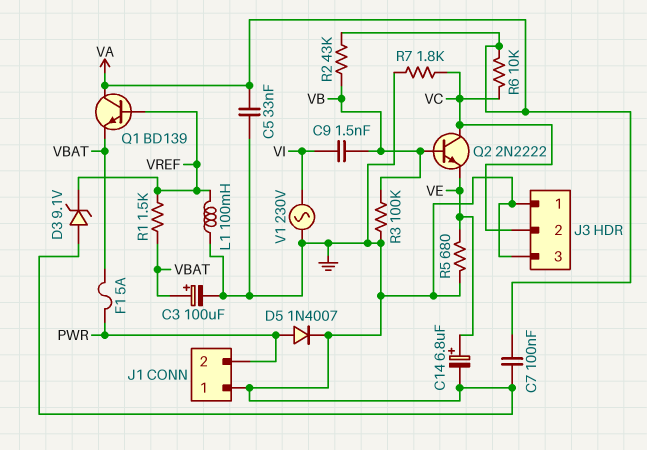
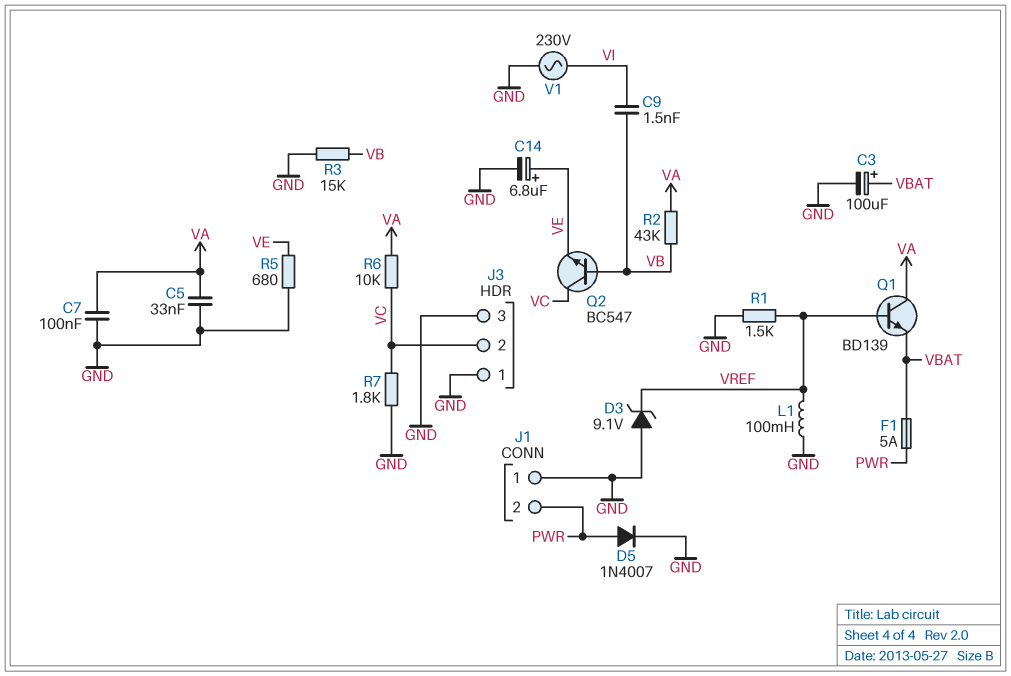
Q2: NPN 2N2222 (B VB, C VC, E VE) -> NPN BC547 (B VB, C VC, E VE)
R1: 1.5k (VBAT, VREF) -> 1.5k (GND, VREF)
R3: 100k (GND, VB) -> 15k (GND, VB)

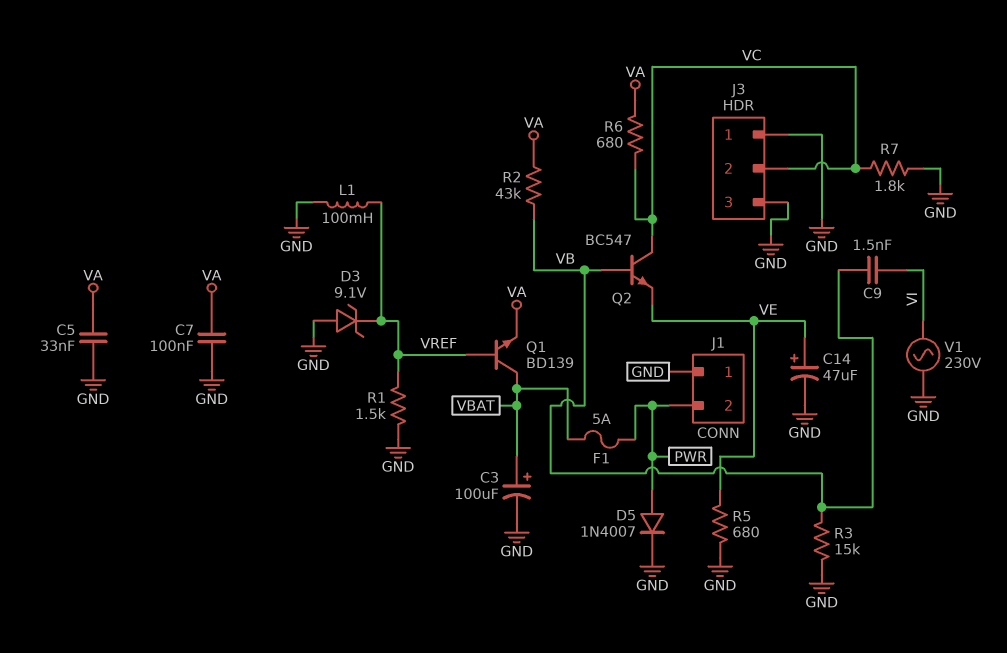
C14: 6.8uF (plus VE, minus GND) -> 47uF (plus VE, minus GND)
Q1: NPN BD139 (B VREF, C VA, E VBAT) -> NPN BD139 (B VREF, C VBAT, E VA)
R6: 10k (VA, VC) -> 680 (VA, VC)

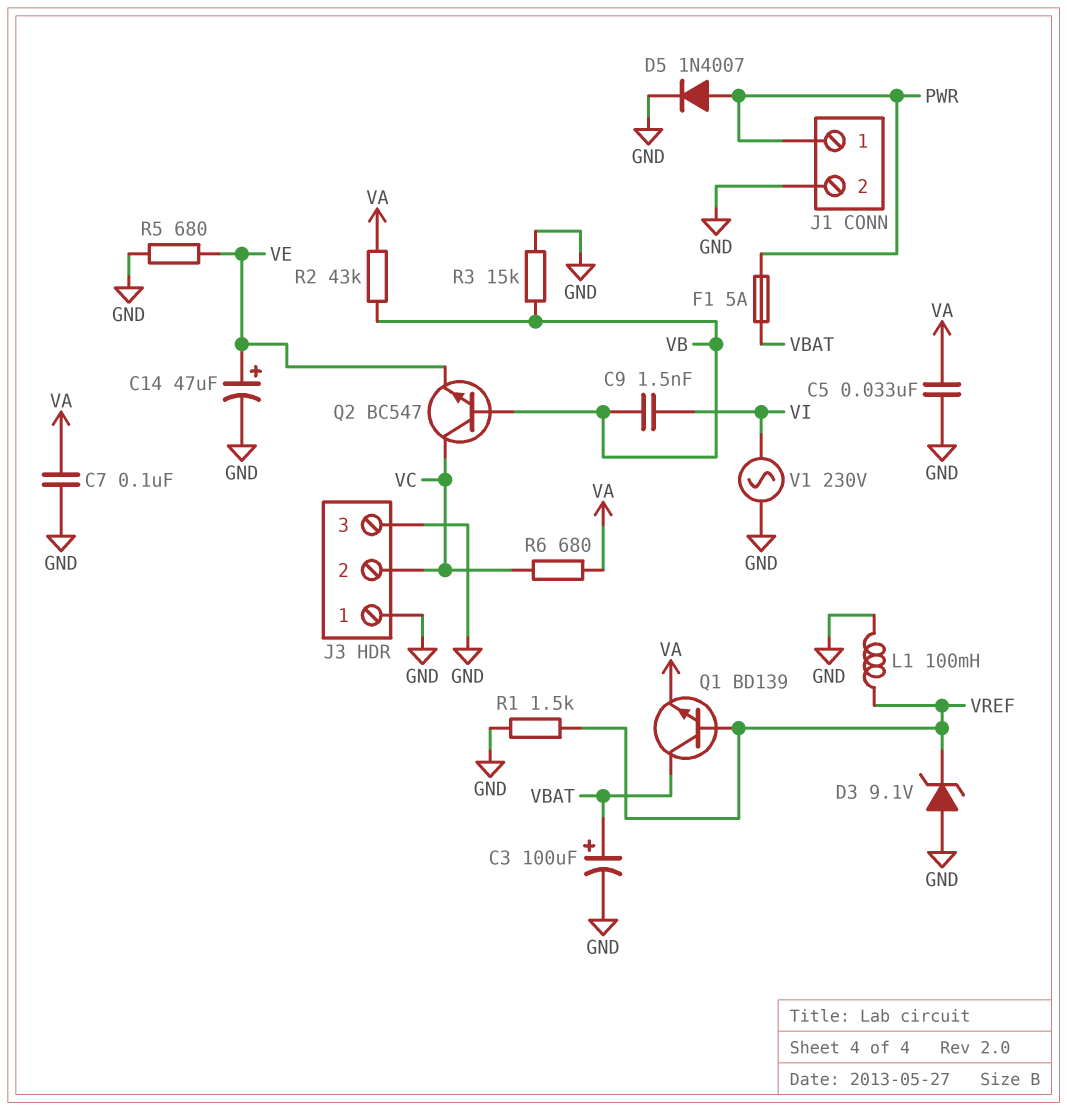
J1 pin 1: GND -> PWR
J1 pin 2: PWR -> GND
R7: 1.8k (GND, VC) -> none

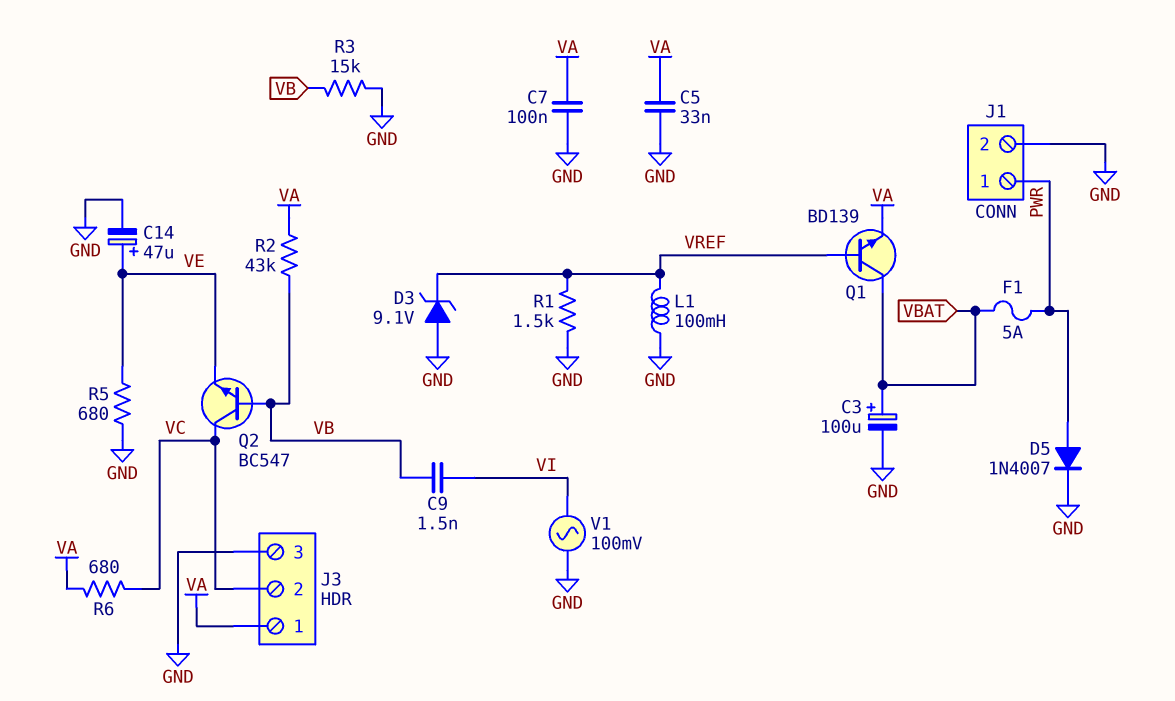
J3 pin 1: GND -> VA
V1: AC 230V (GND, VI) -> AC 100mV (GND, VI)

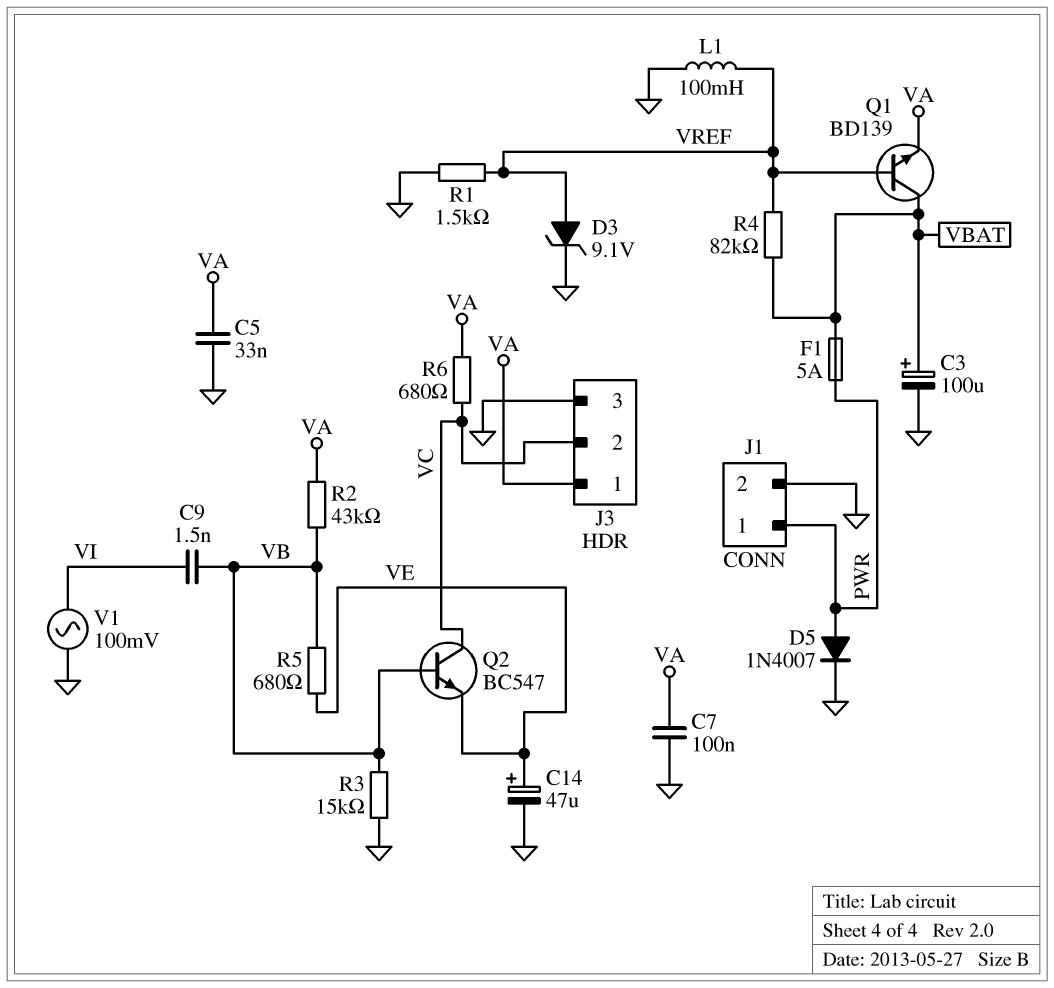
D3: zener 9.1V (A GND, K VREF) -> zener 9.1V (A VREF, K GND)
R4: none -> 82k (VBAT, VREF)
R5: 680 (GND, VE) -> 680 (VB, VE)

